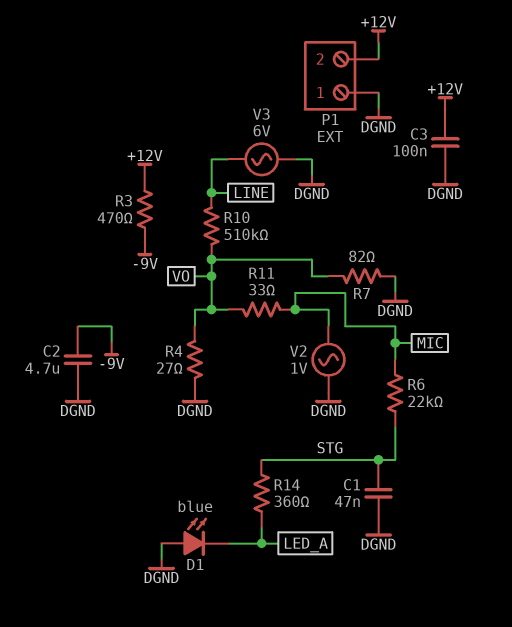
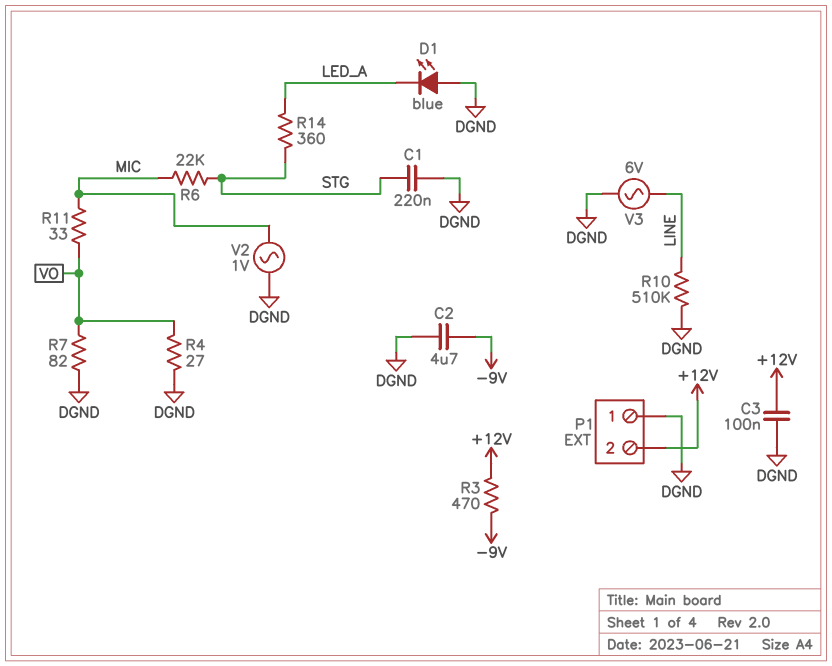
C1: 47nF (DGND, STG) -> 220nF (DGND, STG)
R10: 510k (LINE, VO) -> 510k (DGND, LINE)

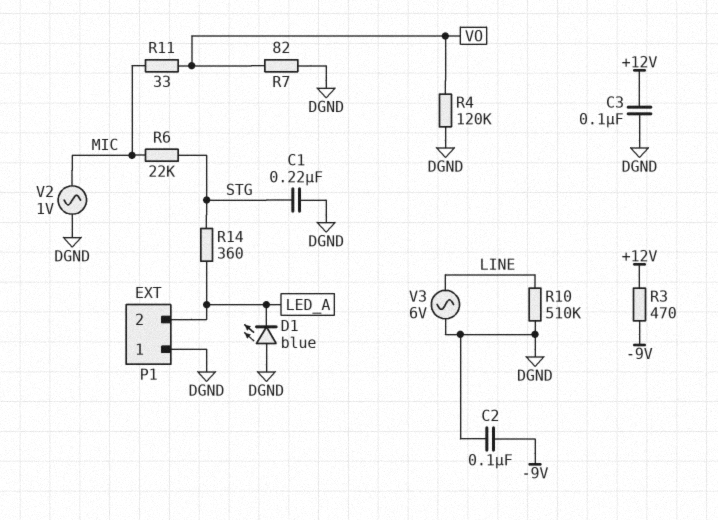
C2: 4.7uF (-9V, DGND) -> 100nF (-9V, DGND)
P1 pin 2: +12V -> LED_A
R4: 27 (DGND, VO) -> 120k (DGND, VO)

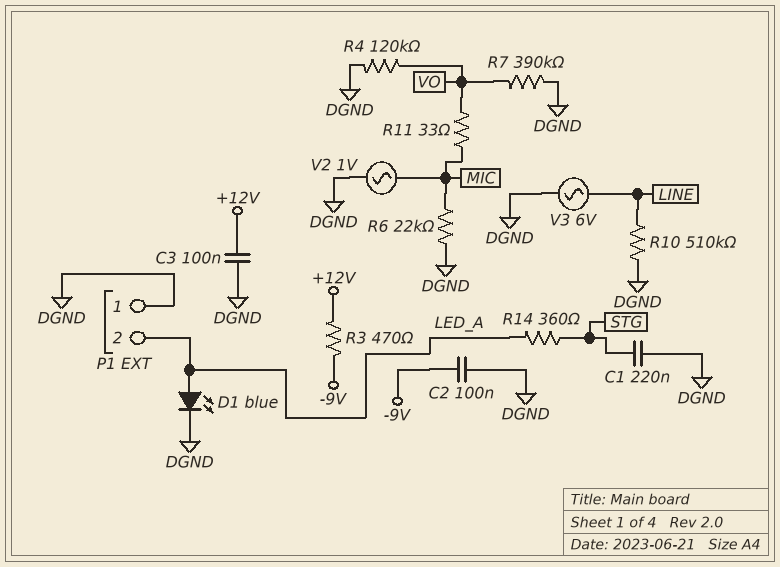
D1: LED blue (A DGND, K LED_A) -> LED blue (A LED_A, K DGND)
R6: 22k (MIC, STG) -> 22k (DGND, MIC)
R7: 82 (DGND, VO) -> 390k (DGND, VO)

